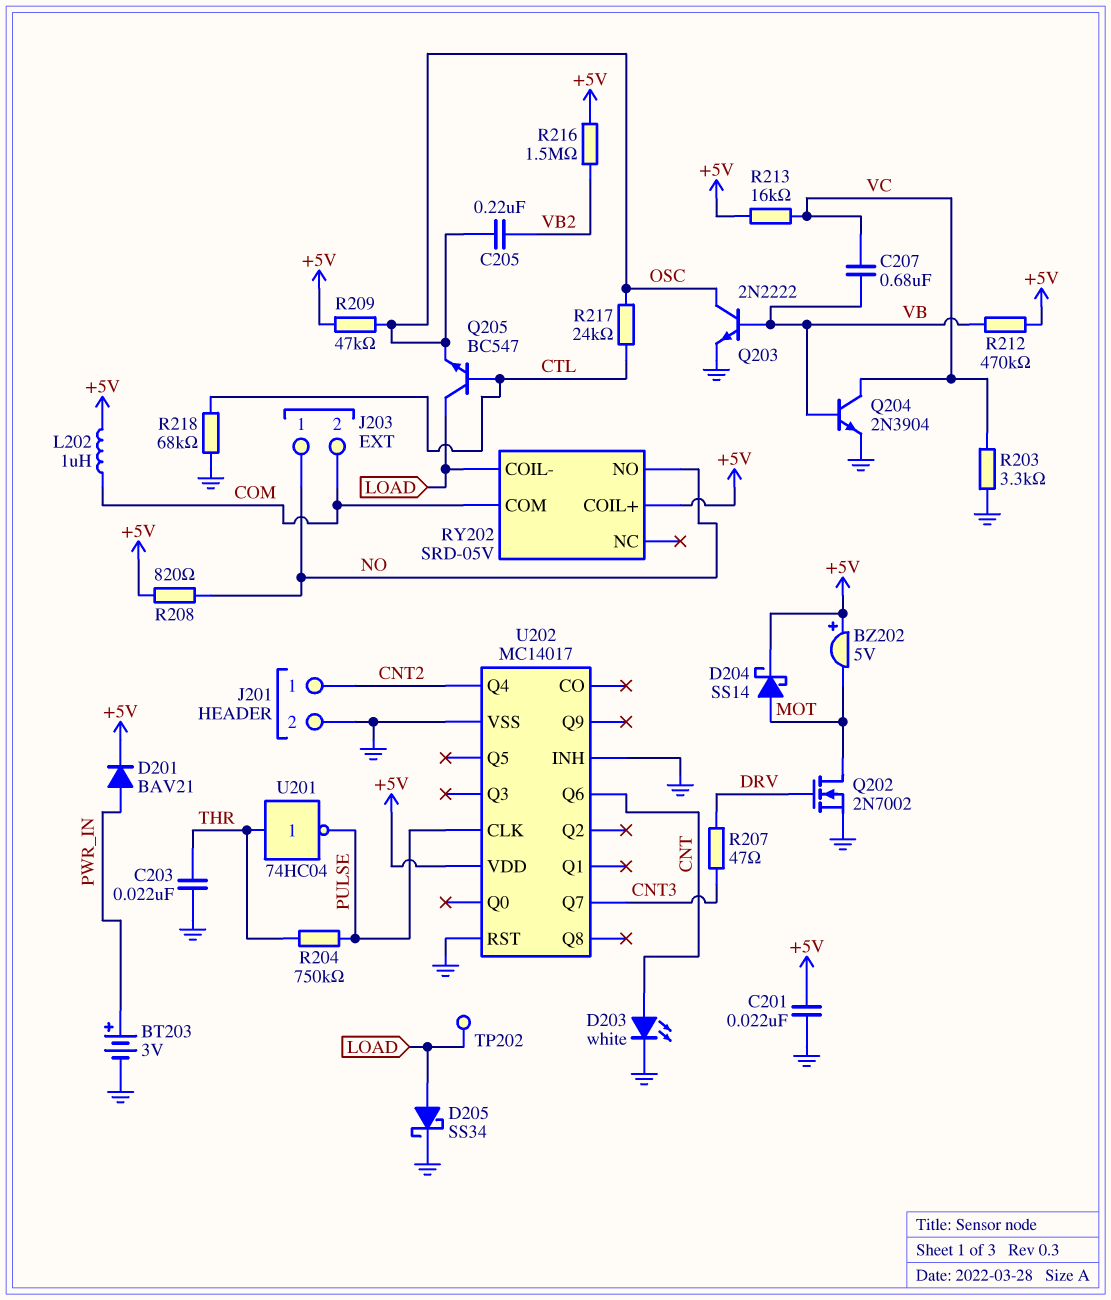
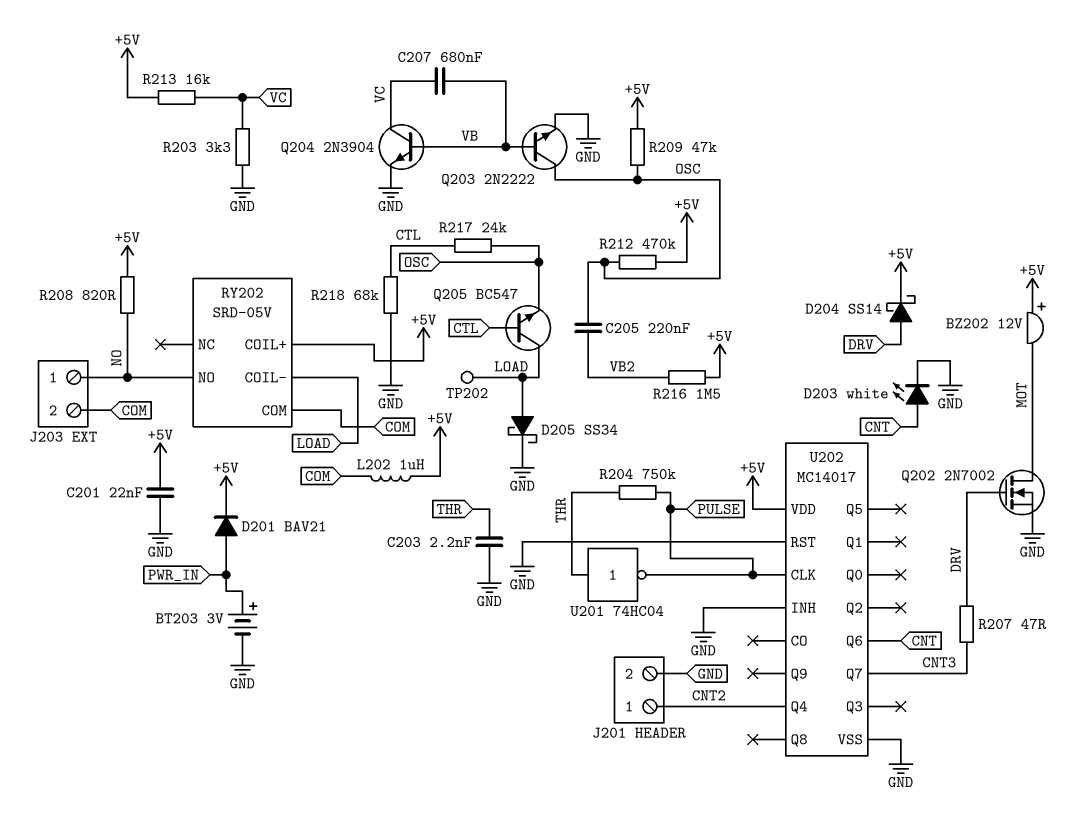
BZ202: buzzer 5V (plus +5V, minus MOT) -> buzzer 12V (plus +5V, minus MOT)
C203: 22nF (GND, THR) -> 2.2nF (GND, THR)
D204: schottky SS14 (A MOT, K +5V) -> schottky SS14 (A DRV, K +5V)
R212: 470k (+5V, VB) -> 470k (+5V, OSC)

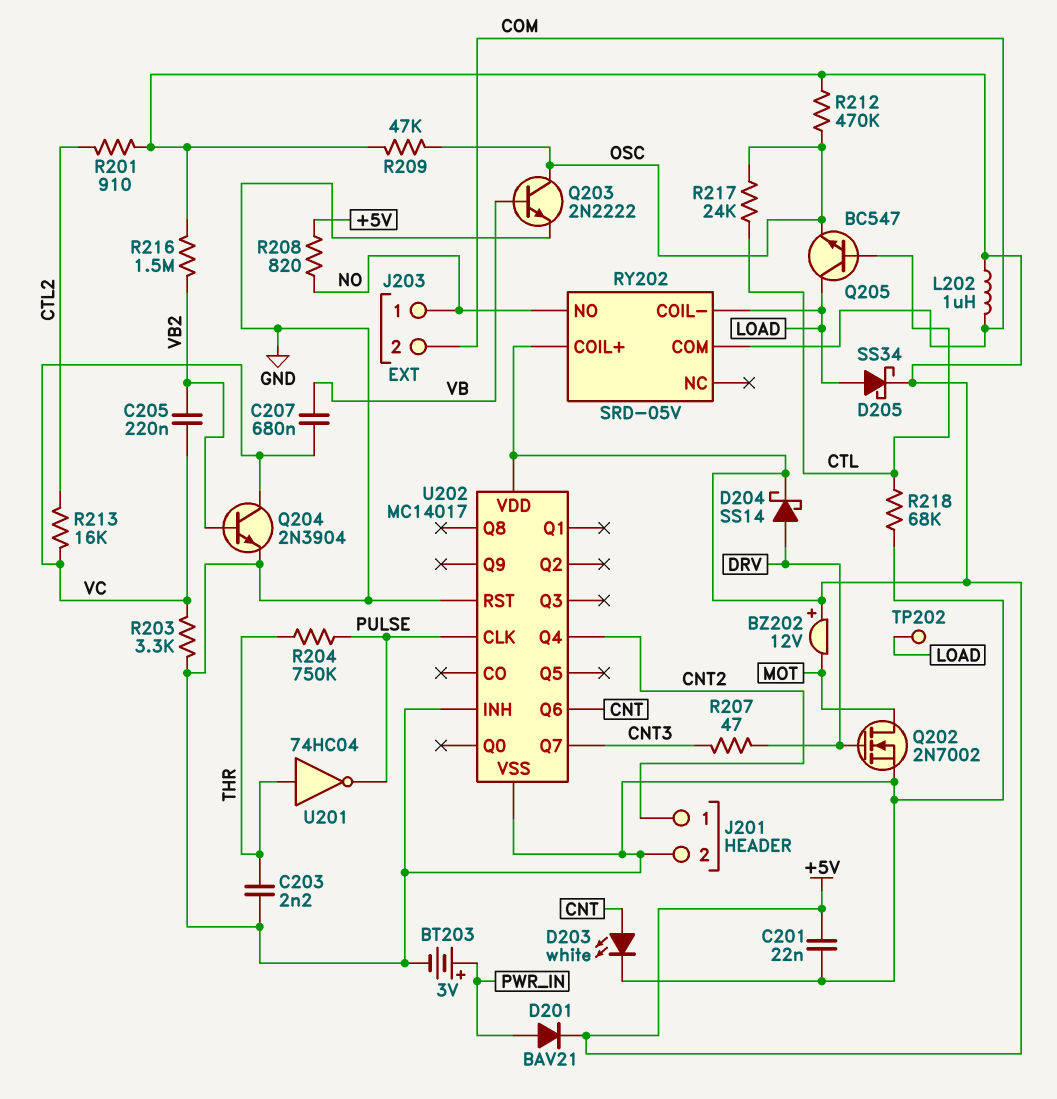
C205: 220nF (OSC, VB2) -> 220nF (VB2, VC)
D205: schottky SS34 (A LOAD, K GND) -> schottky SS34 (A LOAD, K +5V)
Q204: NPN 2N3904 (B VB, C VC, E GND) -> NPN 2N3904 (B VB2, C VC, E GND)
R201: none -> 910 (+5V, CTL2)
R213: 16k (+5V, VC) -> 16k (CTL2, VC)

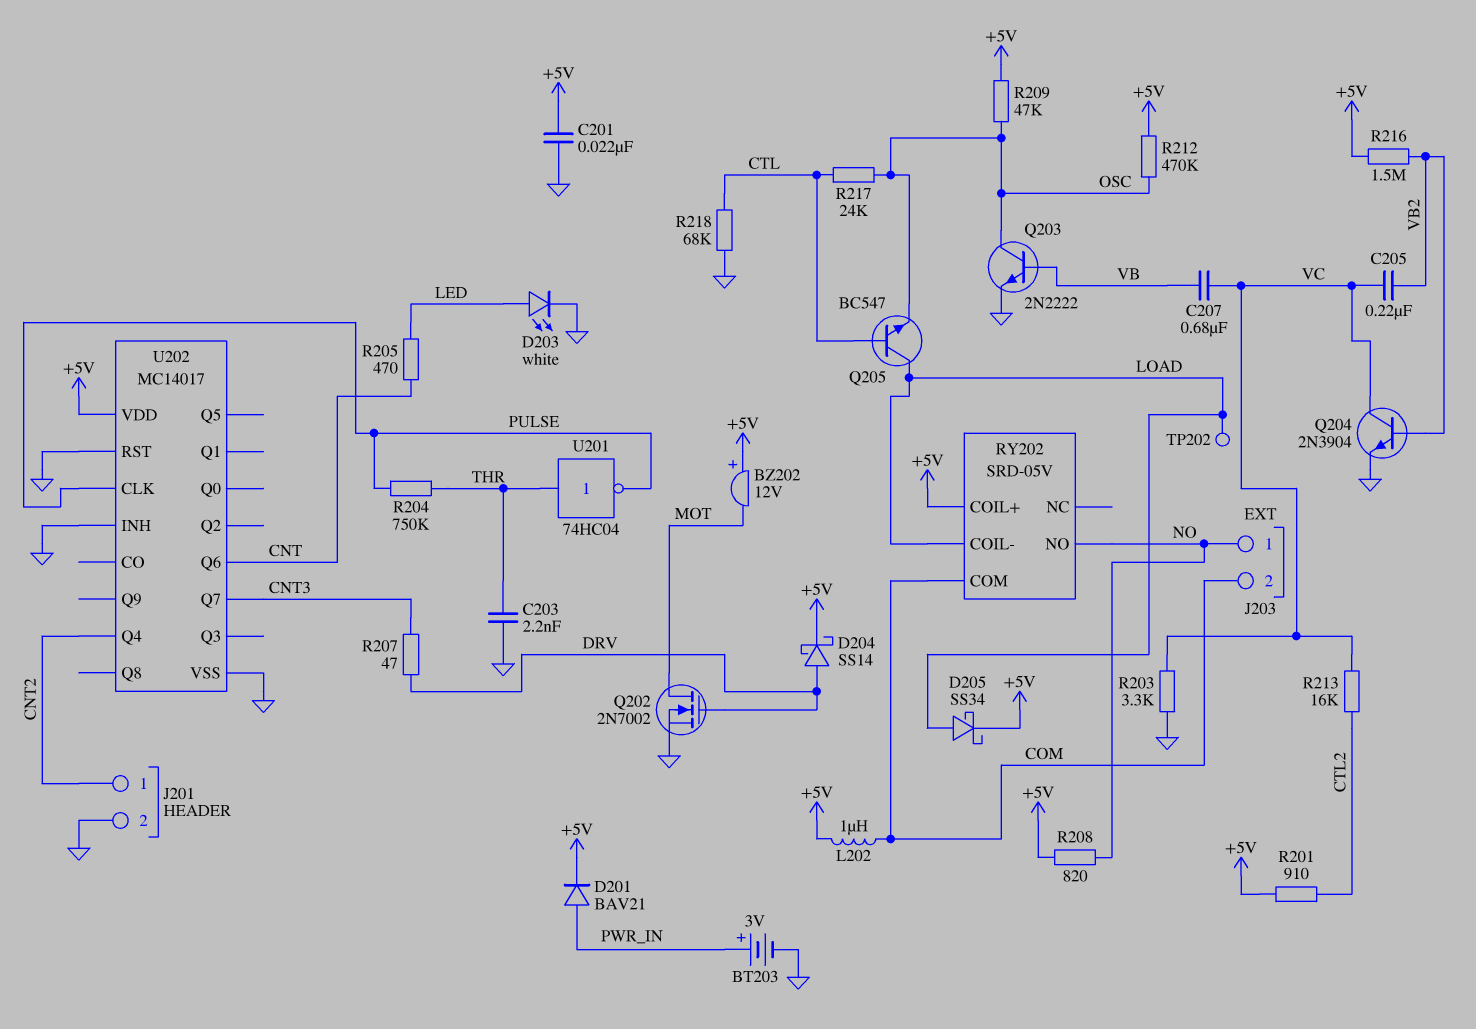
D203: LED white (A CNT, K GND) -> LED white (A LED, K GND)
R205: none -> 470 (CNT, LED)

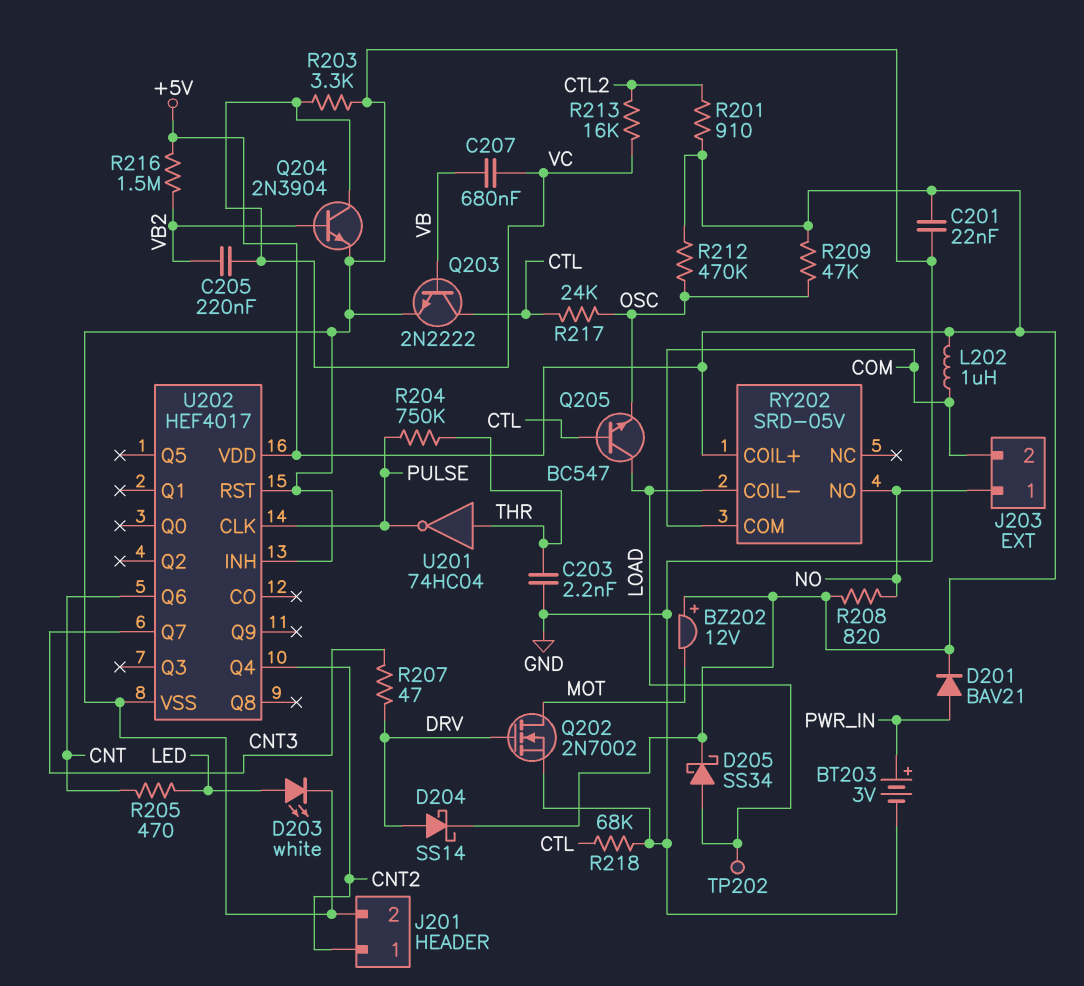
Q203: NPN 2N2222 (B VB, C OSC, E GND) -> NPN 2N2222 (B VB, C CTL, E GND)
U202: MC14017 -> HEF4017

